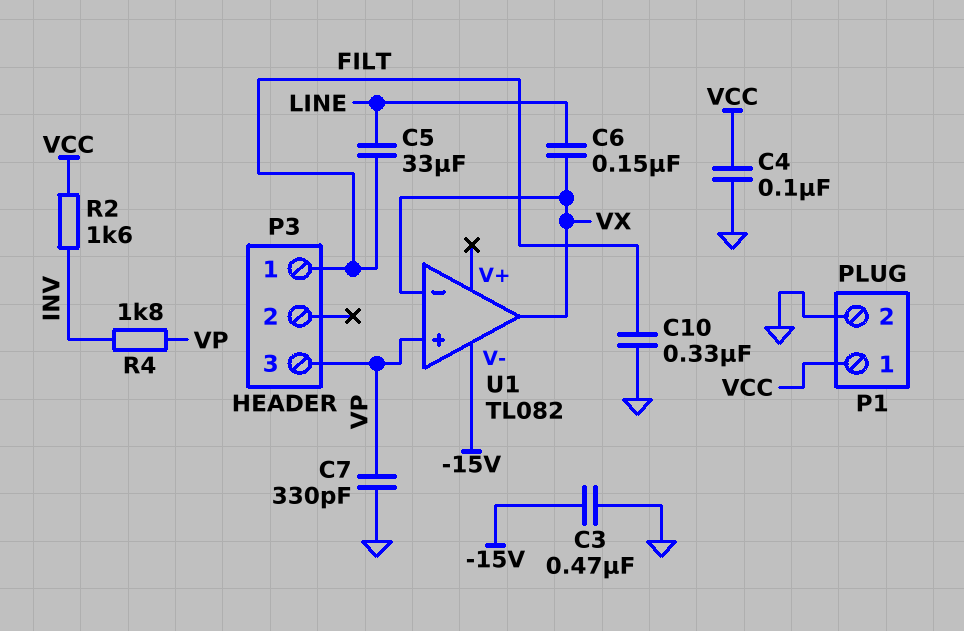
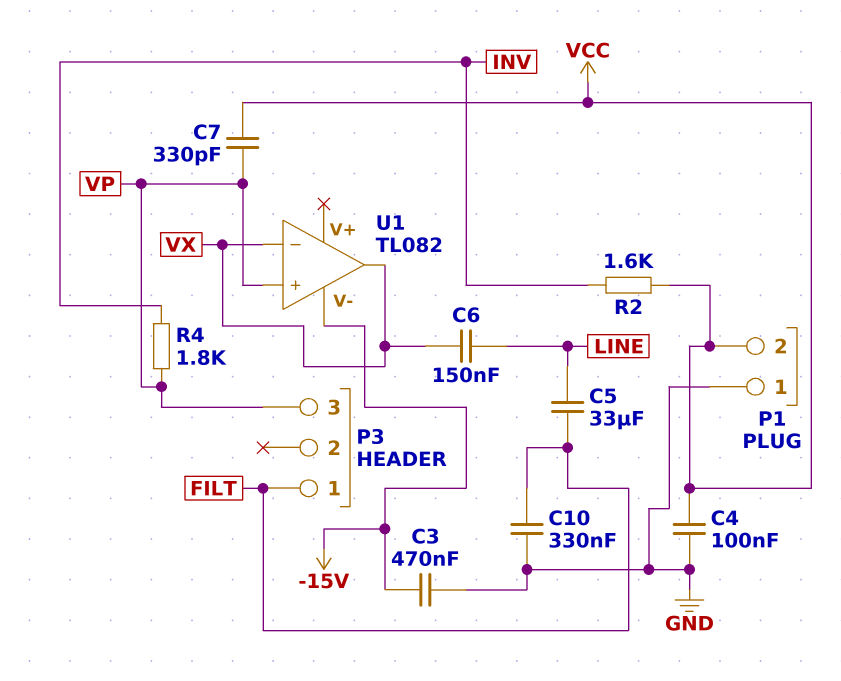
C7: 330pF (GND, VP) -> 330pF (VCC, VP)
P1 pin 1: VCC -> GND
P1 pin 2: GND -> VCC

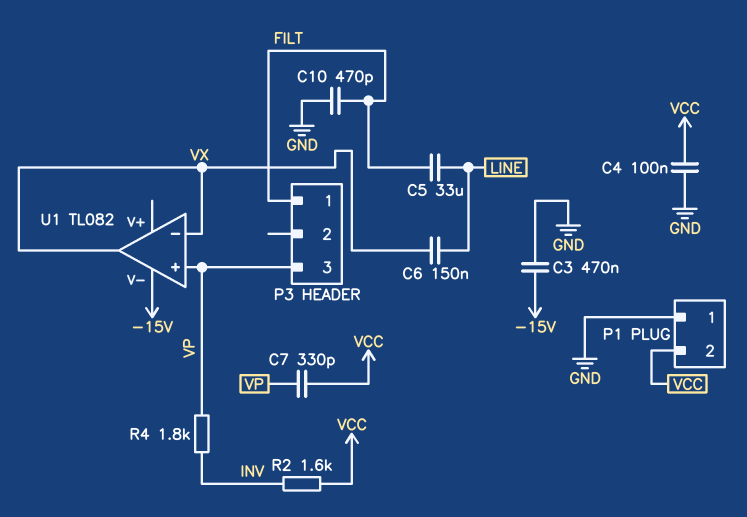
C10: 330nF (FILT, GND) -> 470pF (FILT, GND)

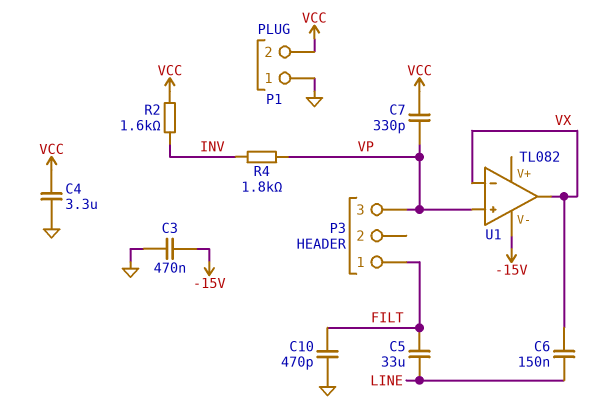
C4: 100nF (GND, VCC) -> 3.3uF (GND, VCC)

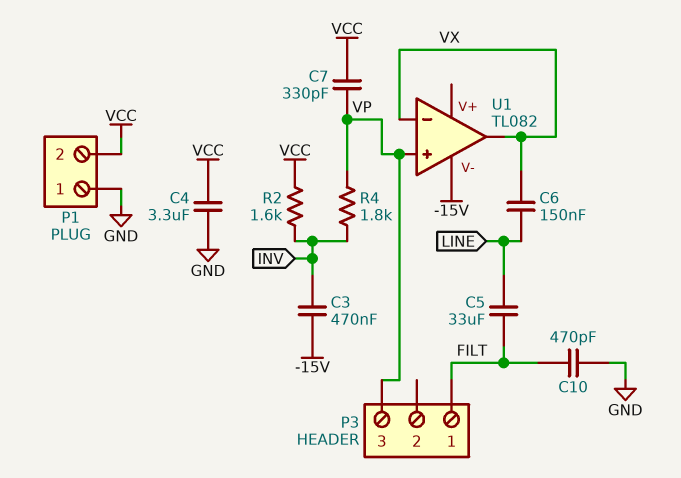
C3: 470nF (-15V, GND) -> 470nF (-15V, INV)

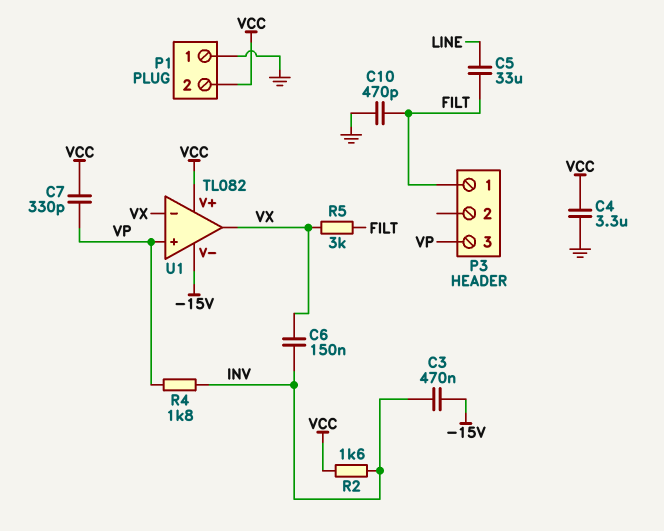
C6: 150nF (LINE, VX) -> 150nF (INV, VX)
R5: none -> 3k (FILT, VX)
U1 pin V+: none -> VCC

